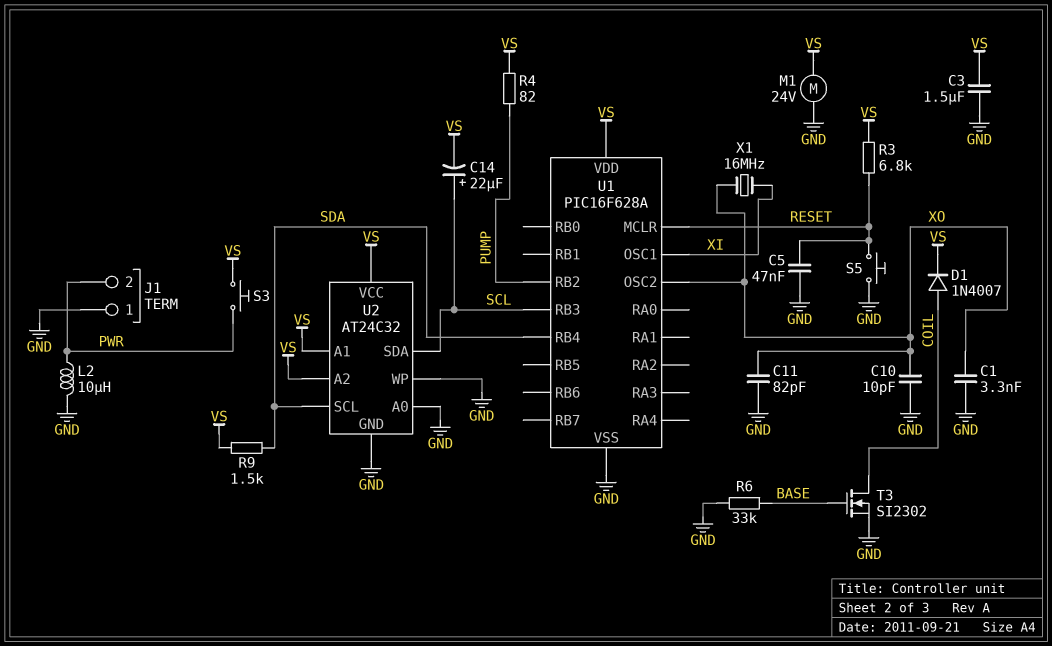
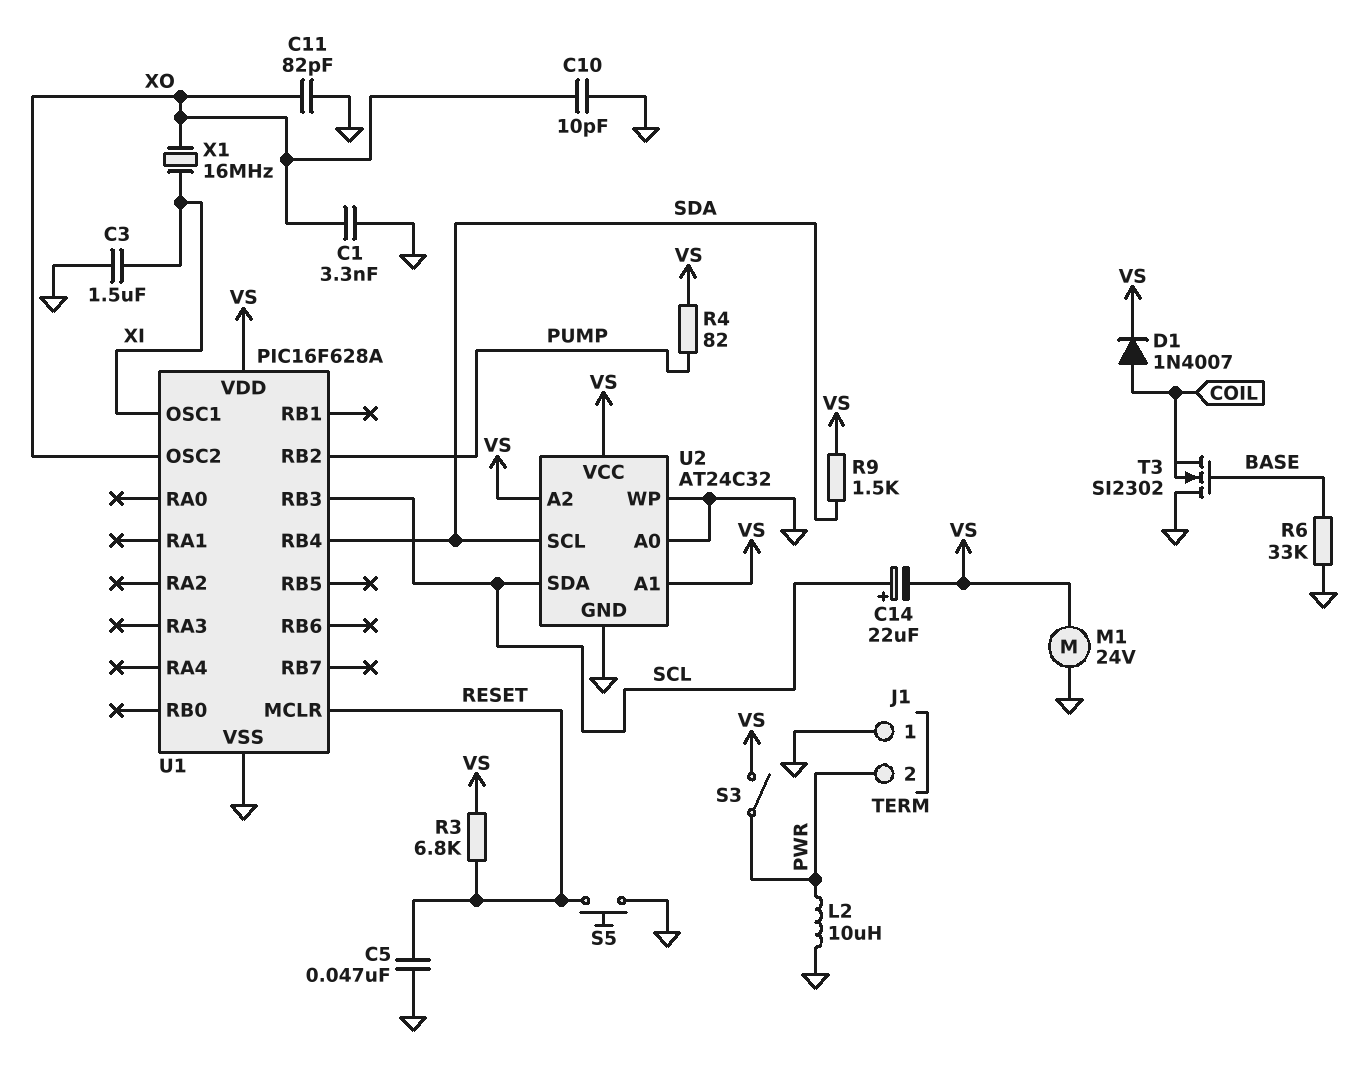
C3: 1.5uF (GND, VS) -> 1.5uF (GND, XI)
S3: button (PWR, VS) -> switch (PWR, VS)
T3: NMOS SI2302 (G BASE, D COIL, S GND) -> NMOS SI2302 (G BASE, D GND, S COIL)

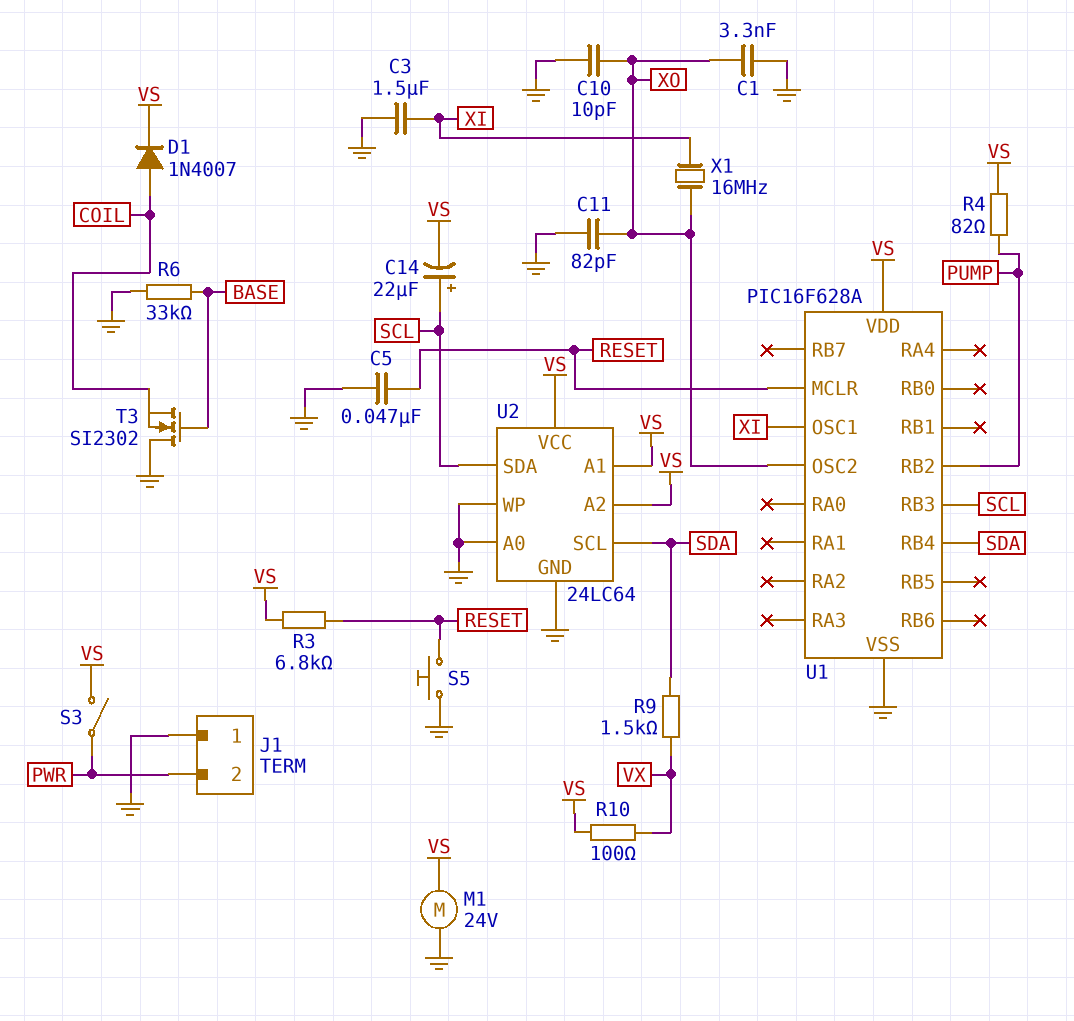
L2: 10uH (GND, PWR) -> none
R9: 1.5k (SDA, VS) -> 1.5k (SDA, VX)
R10: none -> 100 (VS, VX)
U2: AT24C32 -> 24LC64

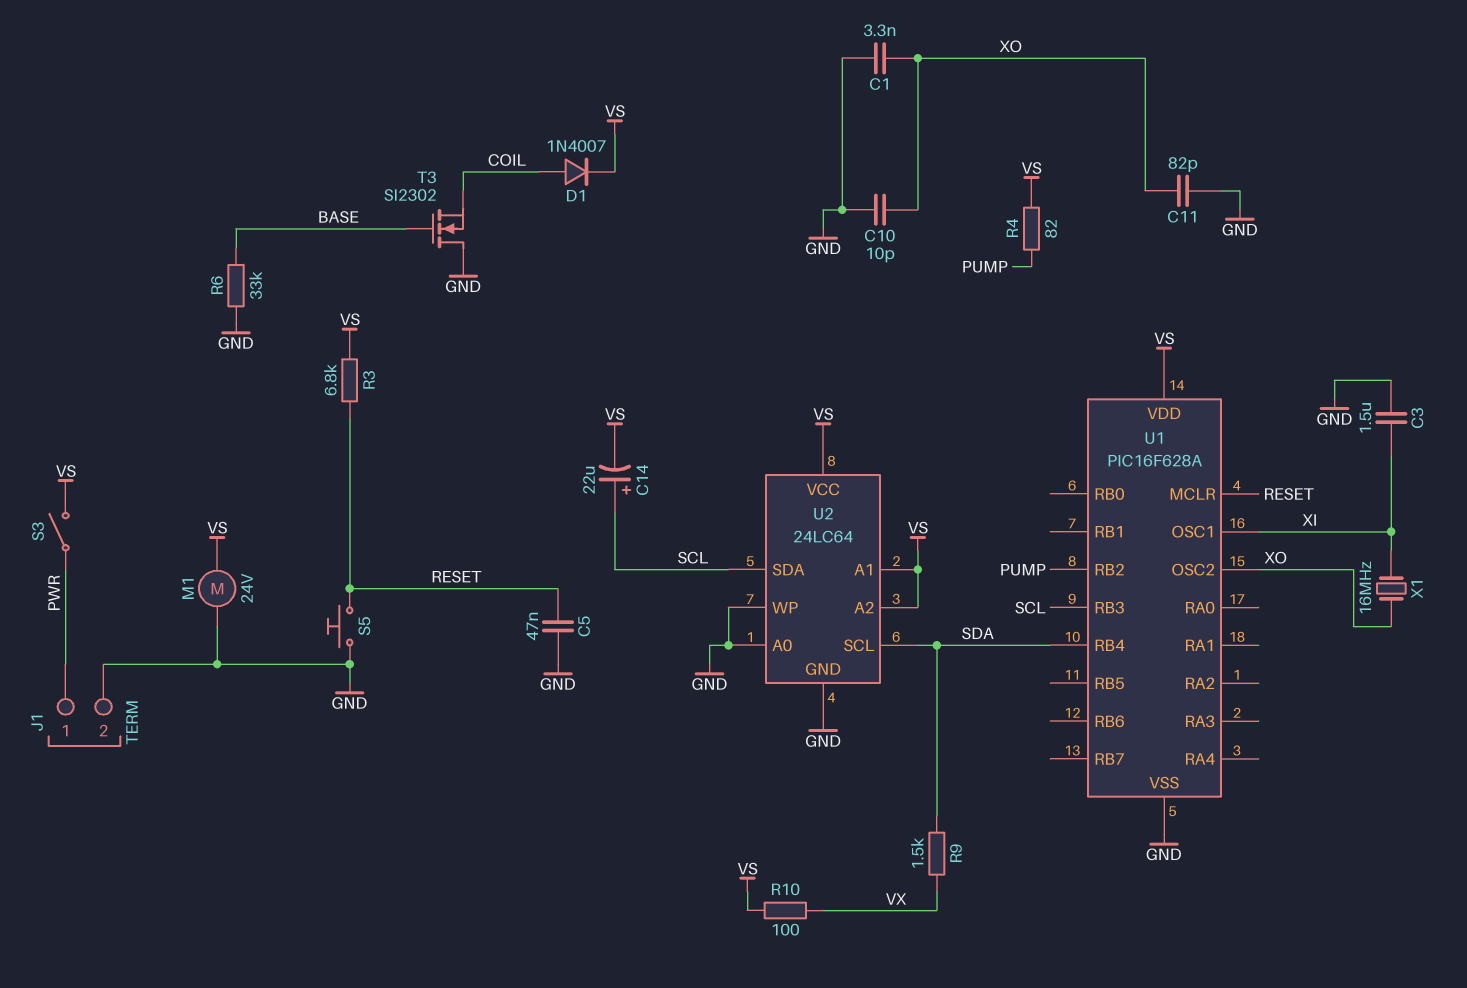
J1 pin 1: GND -> PWR
J1 pin 2: PWR -> GND

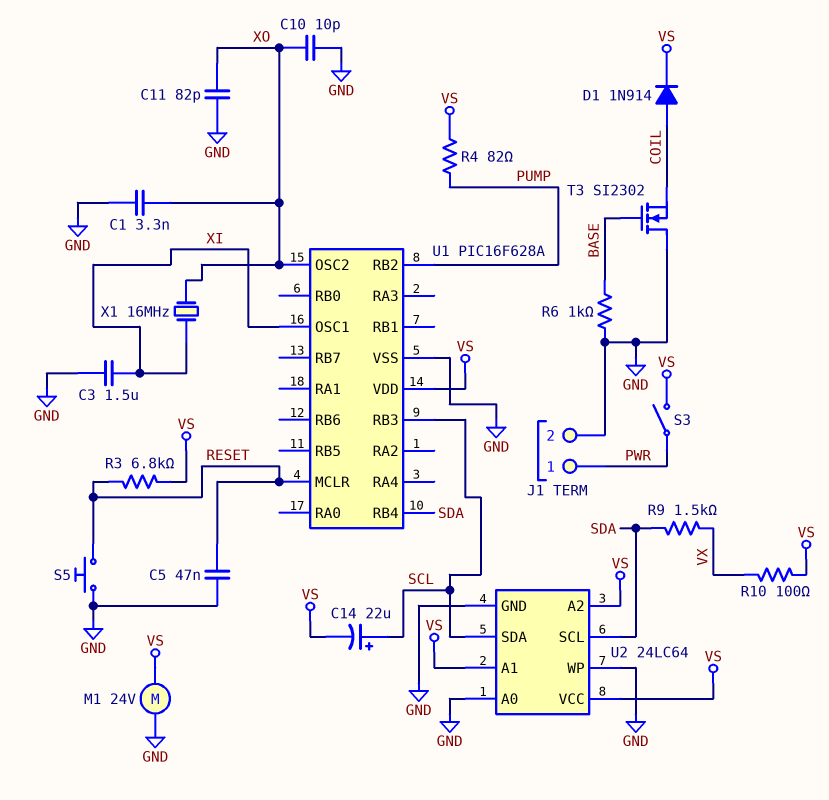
D1: diode 1N4007 (A COIL, K VS) -> diode 1N914 (A COIL, K VS)
R6: 33k (BASE, GND) -> 1k (BASE, GND)

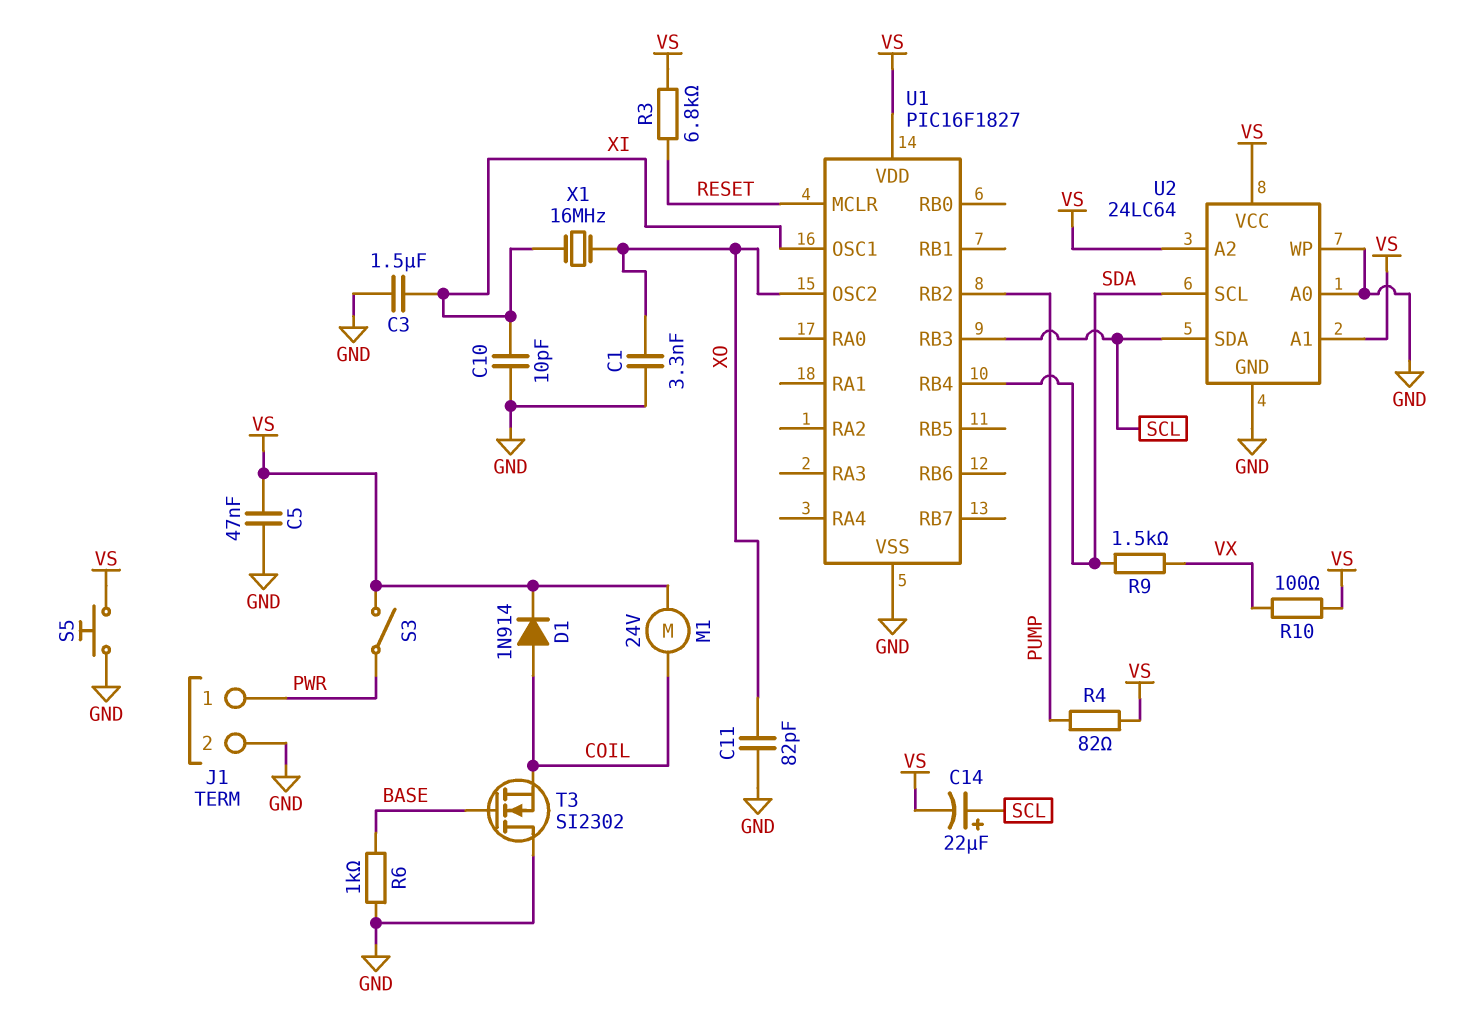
C5: 47nF (GND, RESET) -> 47nF (GND, VS)
C10: 10pF (GND, XO) -> 10pF (GND, XI)
M1: motor 24V (GND, VS) -> motor 24V (COIL, VS)
S5: button (GND, RESET) -> button (GND, VS)
U1: PIC16F628A -> PIC16F1827

